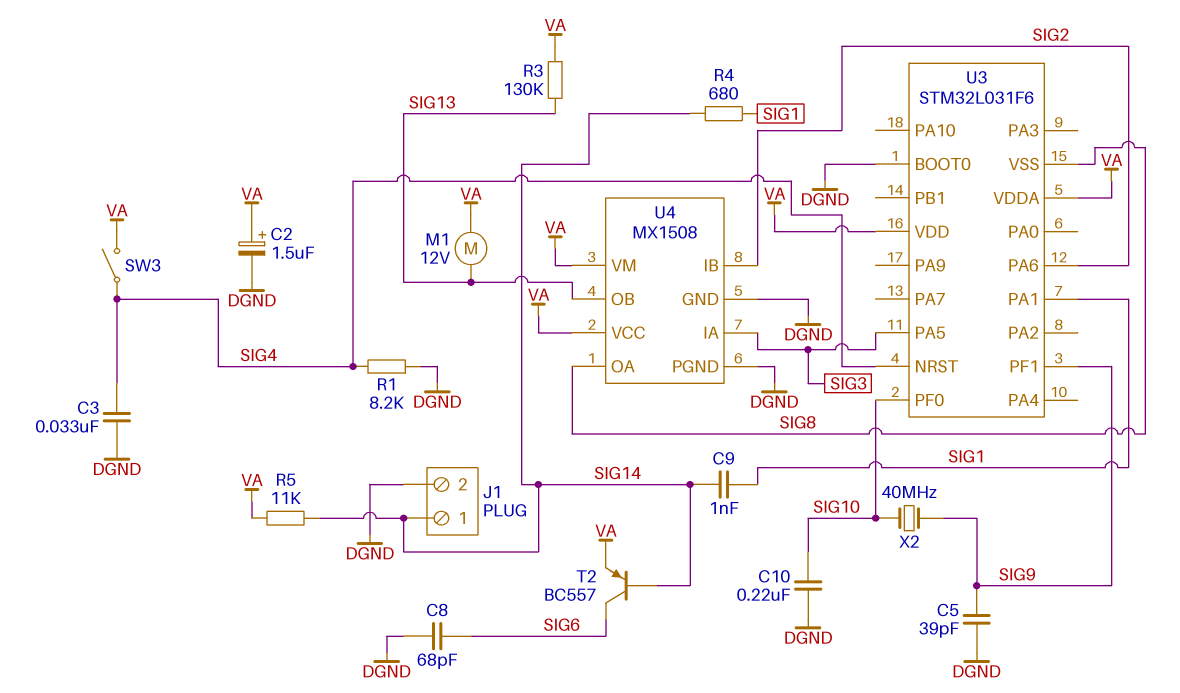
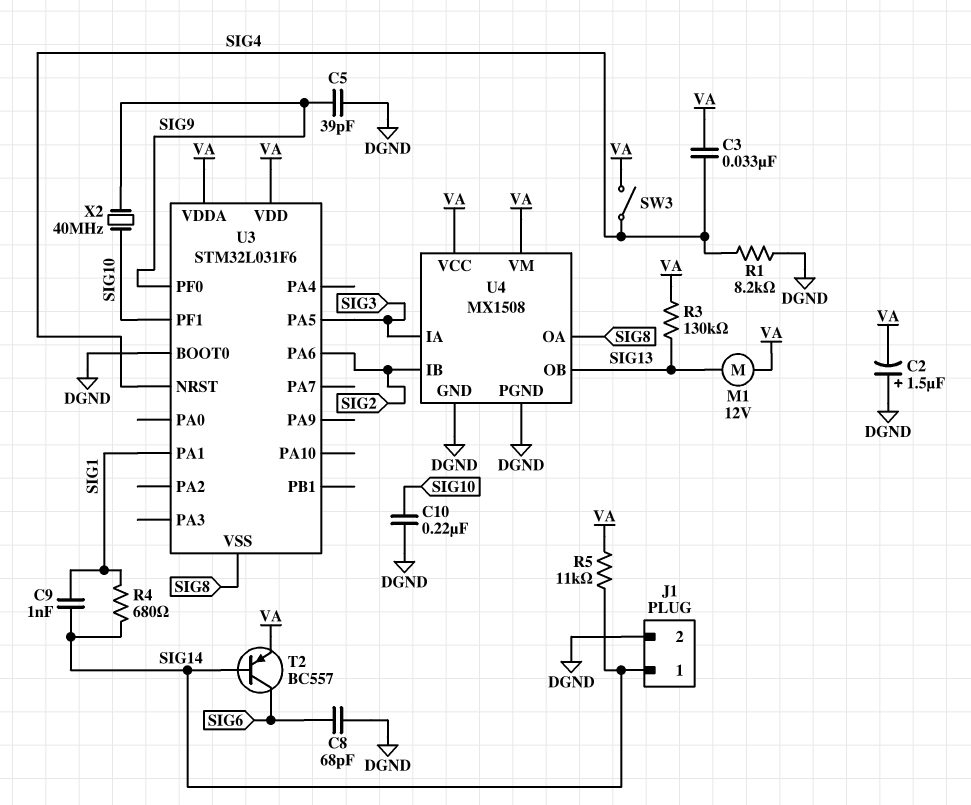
C2: 1.5uF (plus VA, minus DGND) -> 1.5uF (plus DGND, minus VA)
C3: 33nF (DGND, SIG4) -> 33nF (SIG4, VA)
U3 pin PF0: SIG10 -> SIG9
U3 pin PF1: SIG9 -> SIG10

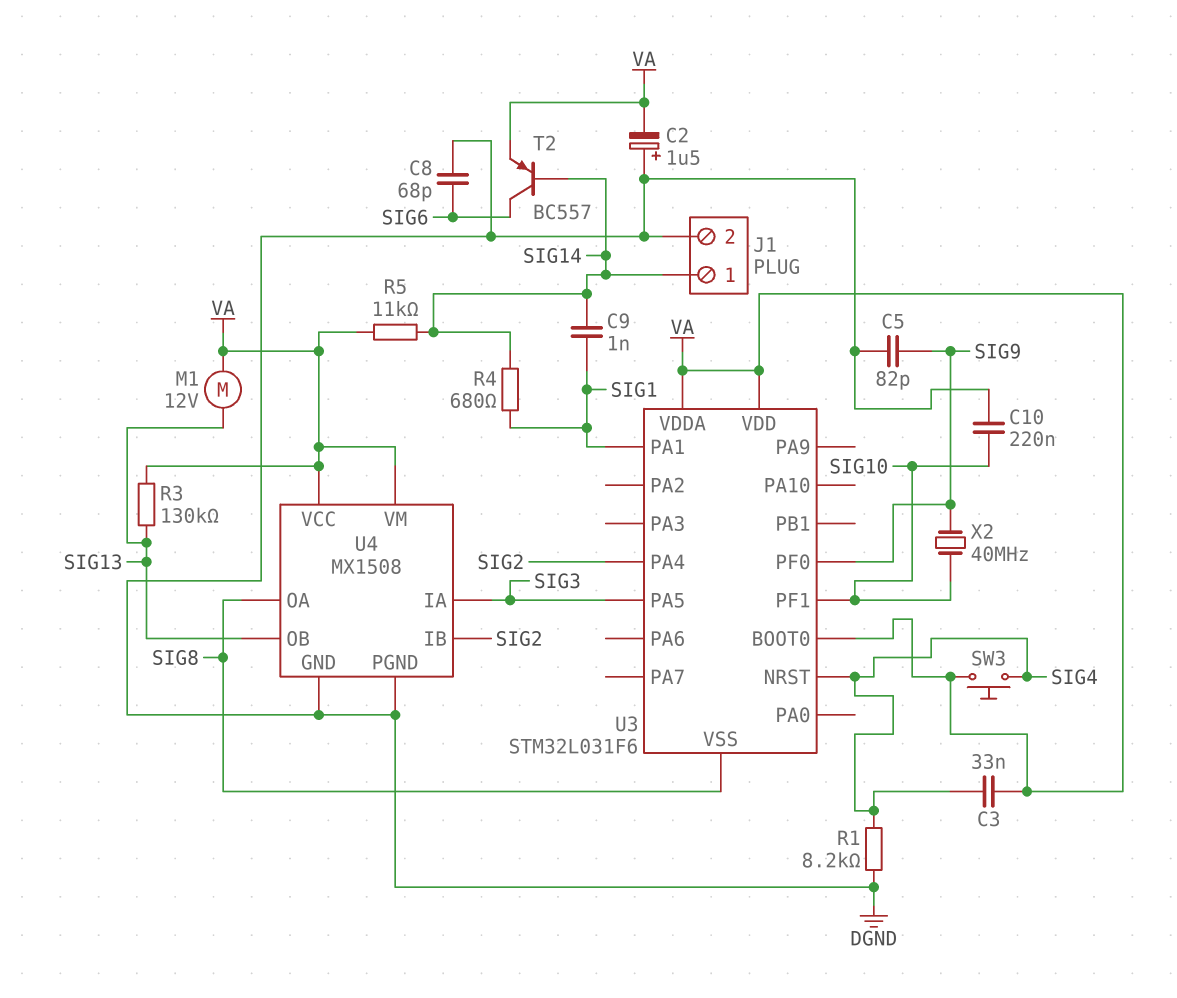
C5: 39pF (DGND, SIG9) -> 82pF (DGND, SIG9)
SW3: switch (SIG4, VA) -> button (SIG4, VA)
U3 pin BOOT0: DGND -> VA
U3 pin PA4: none -> SIG2
U3 pin PA6: SIG2 -> none

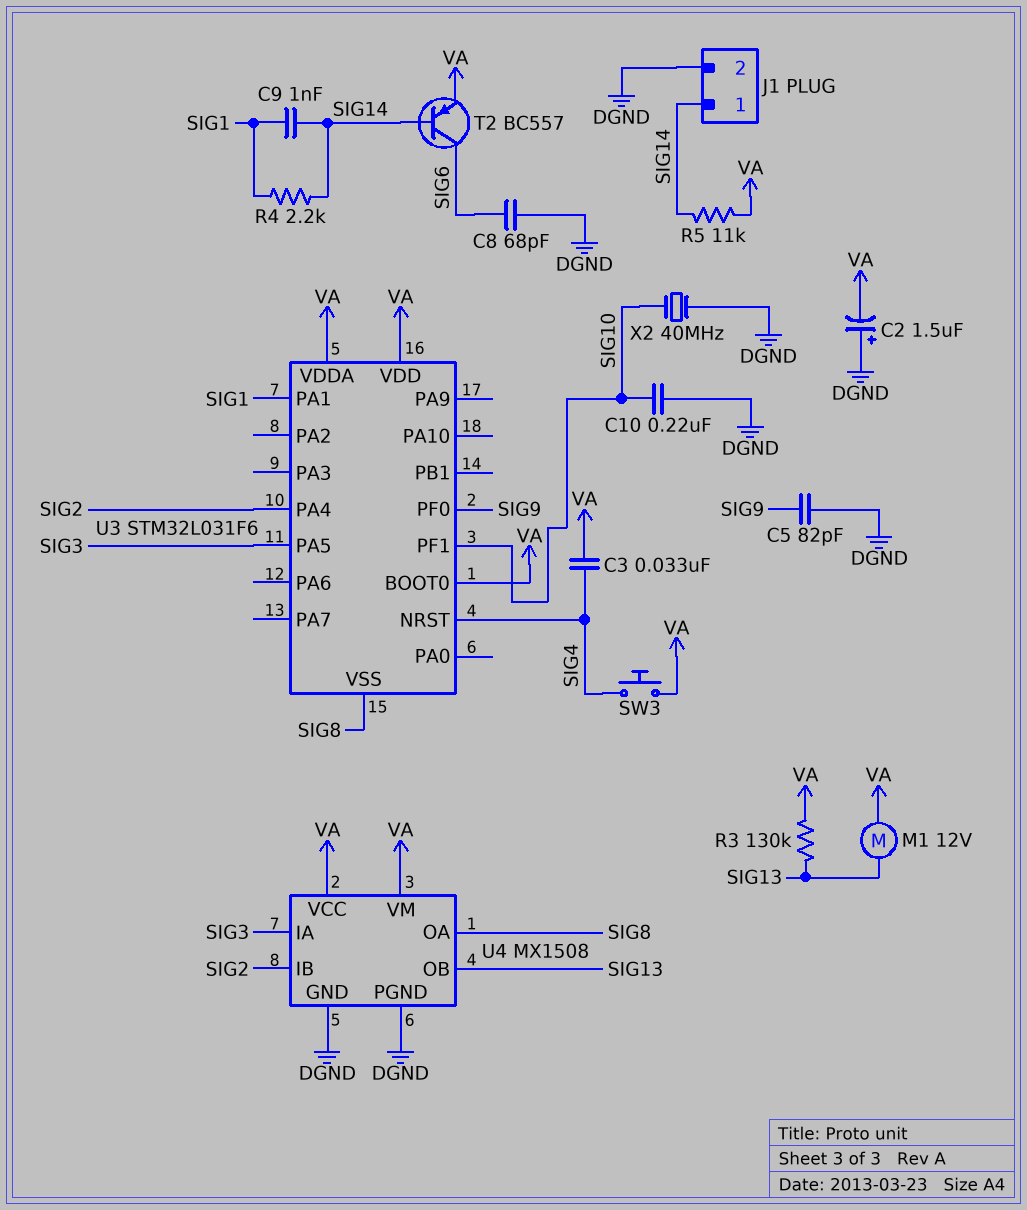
R1: 8.2k (DGND, SIG4) -> none
R4: 680 (SIG1, SIG14) -> 2.2k (SIG1, SIG14)
X2: 40MHz (SIG9, SIG10) -> 40MHz (DGND, SIG10)

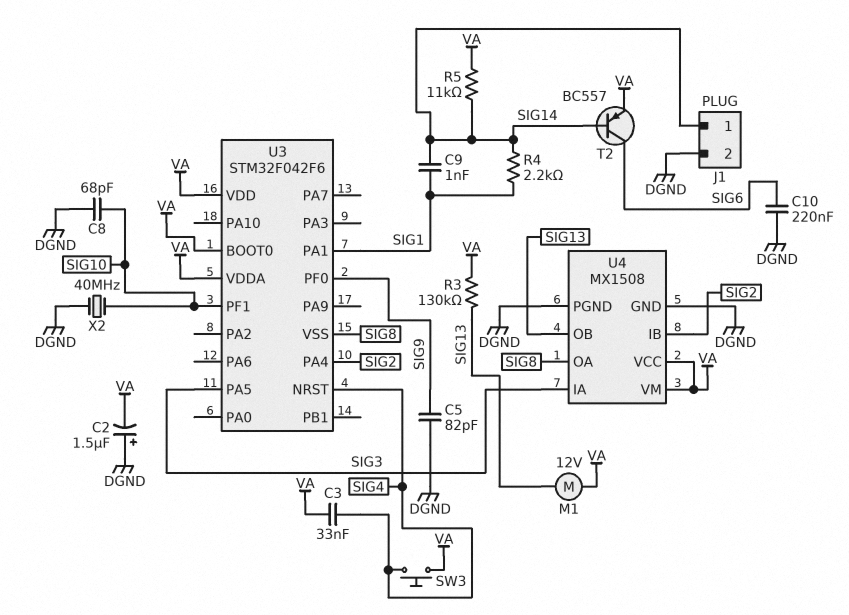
C8: 68pF (DGND, SIG6) -> 68pF (DGND, SIG10)
C10: 220nF (DGND, SIG10) -> 220nF (DGND, SIG6)
U3: STM32L031F6 -> STM32F042F6

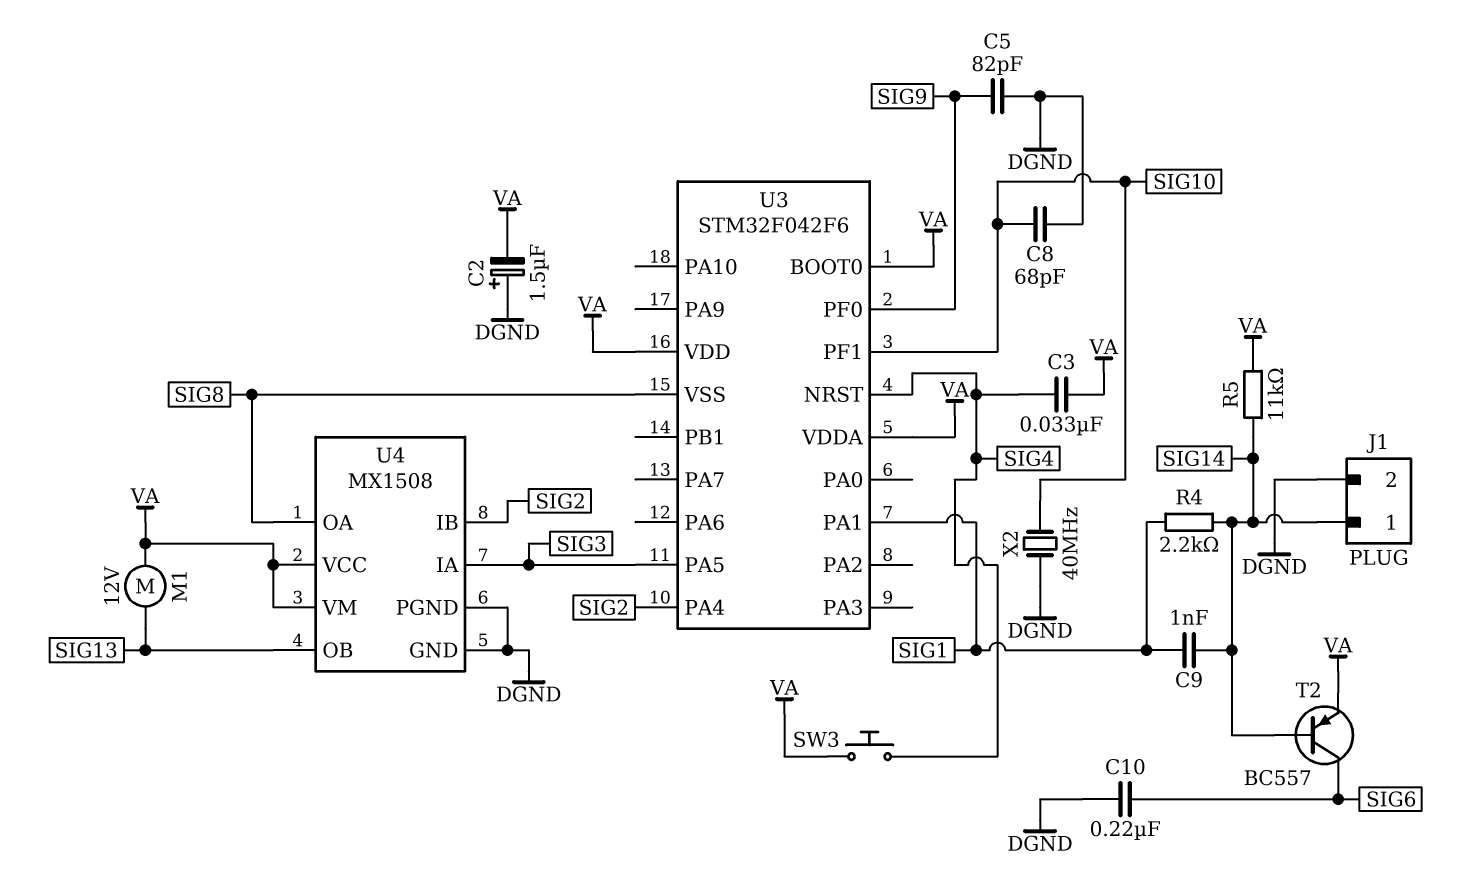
R3: 130k (SIG13, VA) -> none

